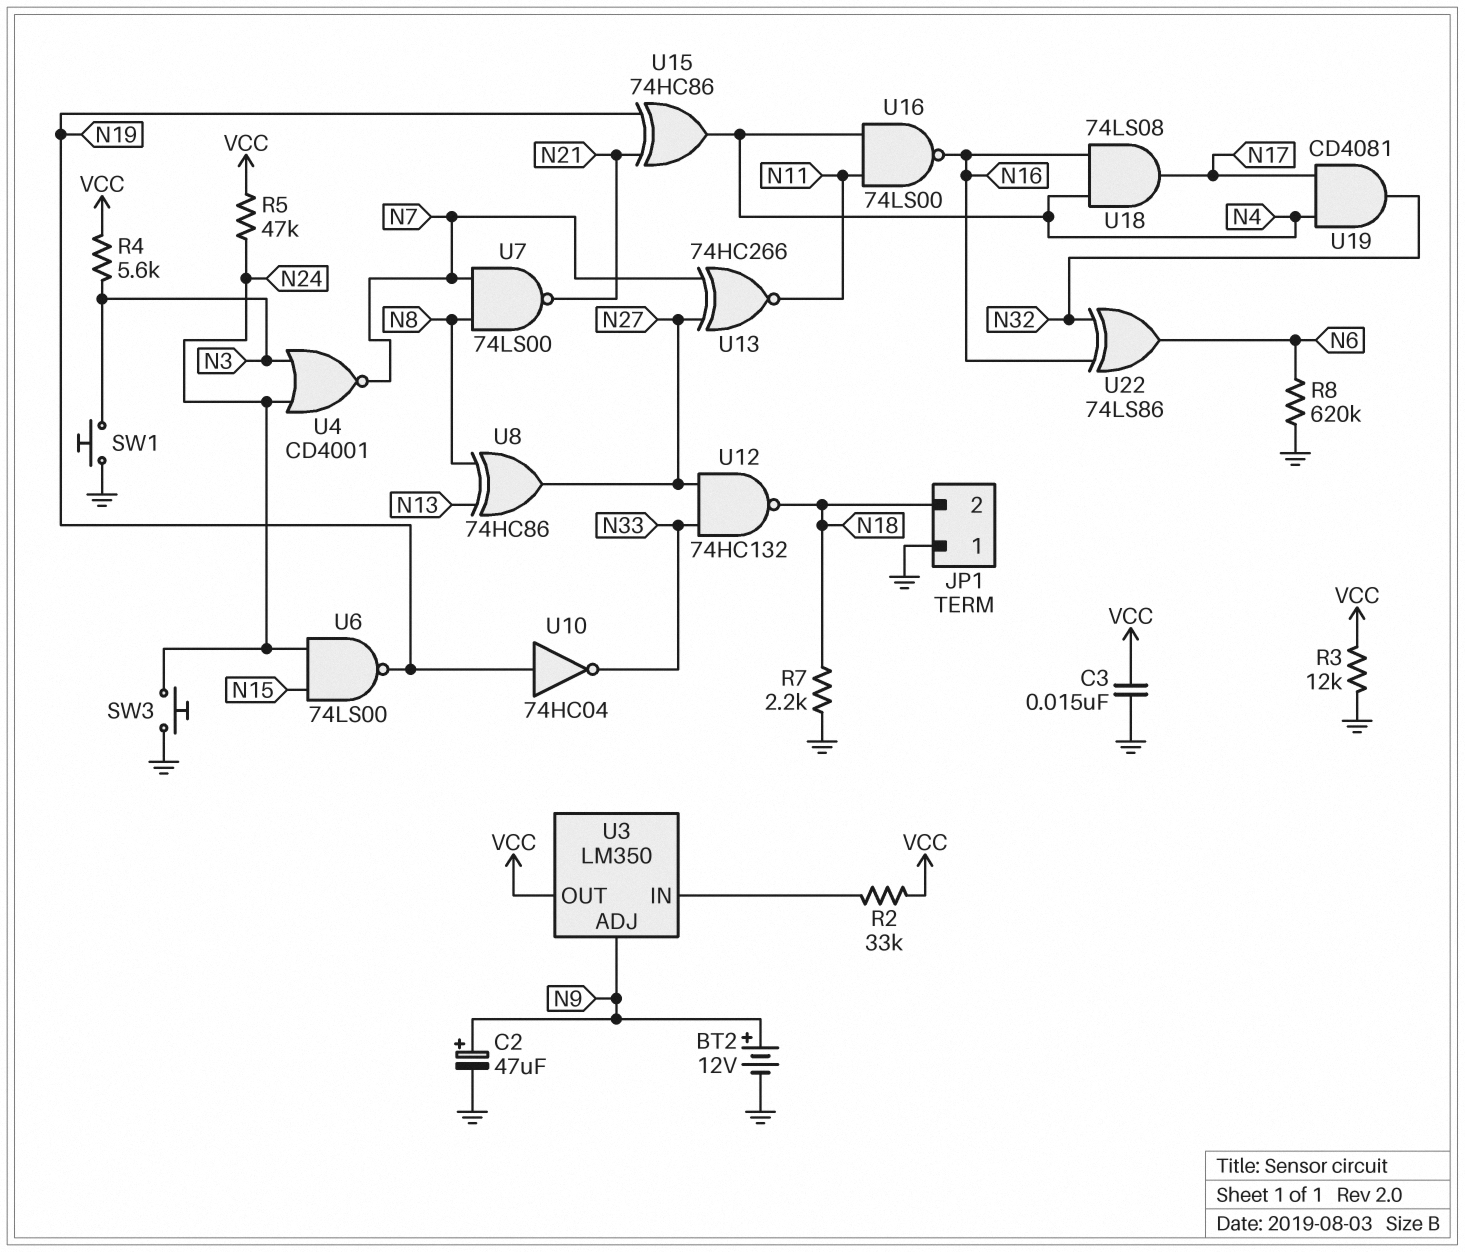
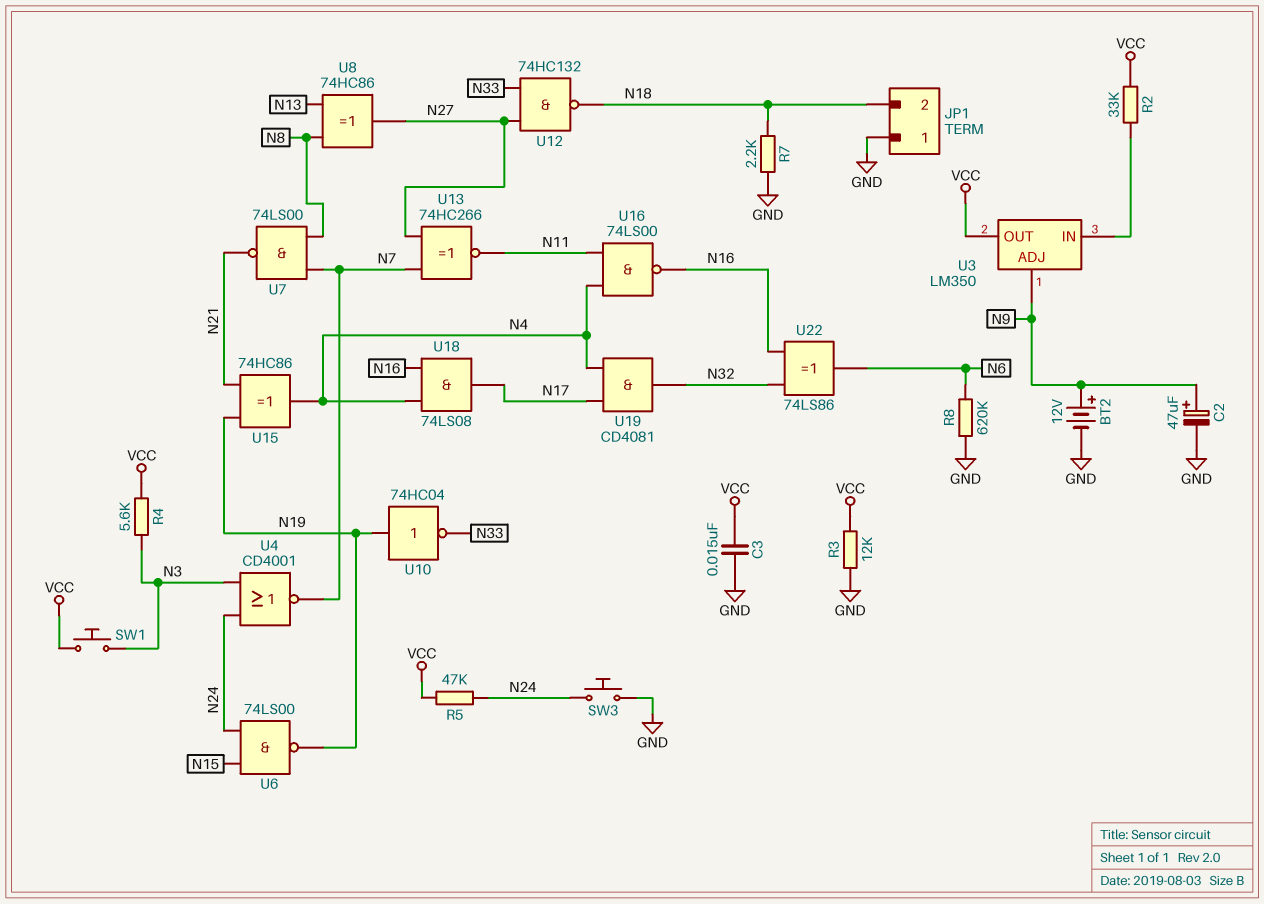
SW1: button (GND, N3) -> button (N3, VCC)

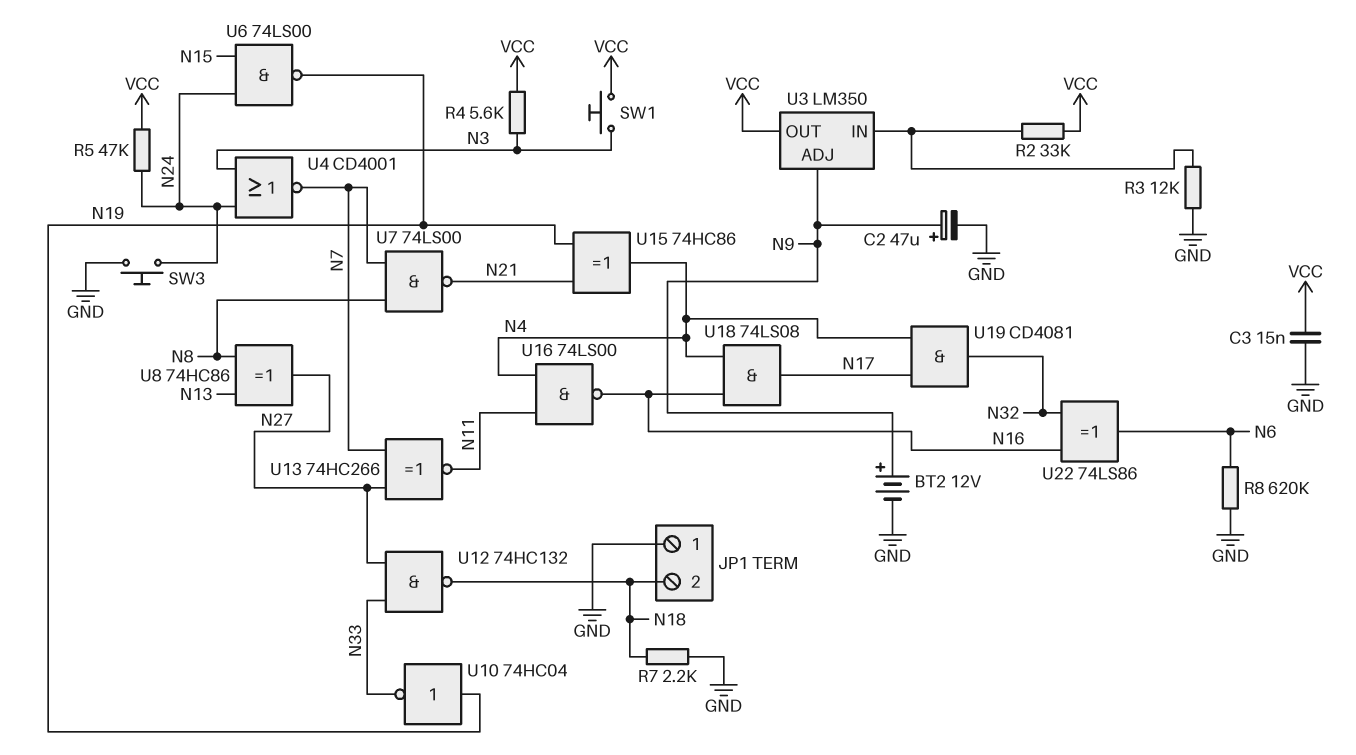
R3: 12k (GND, VCC) -> 12k (GND, U3/IN)

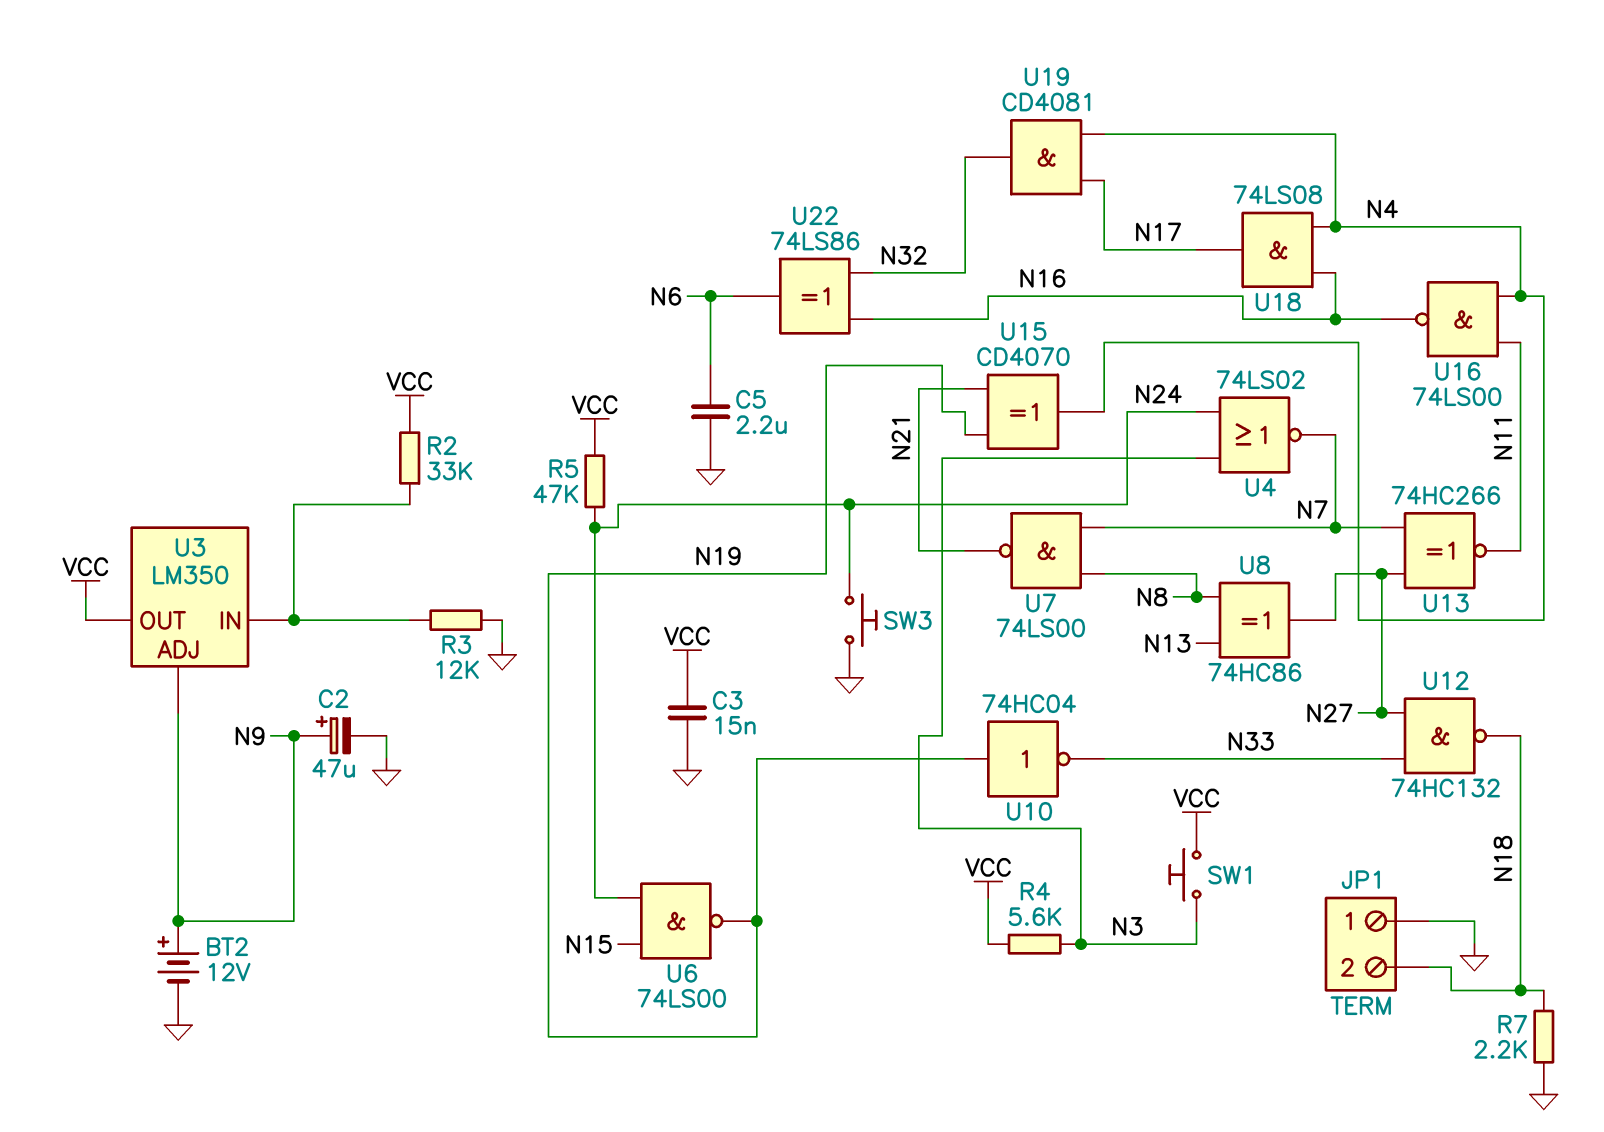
C5: none -> 2.2uF (GND, N6)
R8: 620k (GND, N6) -> none
U4: NOR CD4001 (in N3, in N24, out N7) -> NOR 74LS02 (in N3, in N24, out N7)
U15: XOR 74HC86 (in N19, in N21, out N4) -> XOR CD4070 (in N19, in N21, out N4)

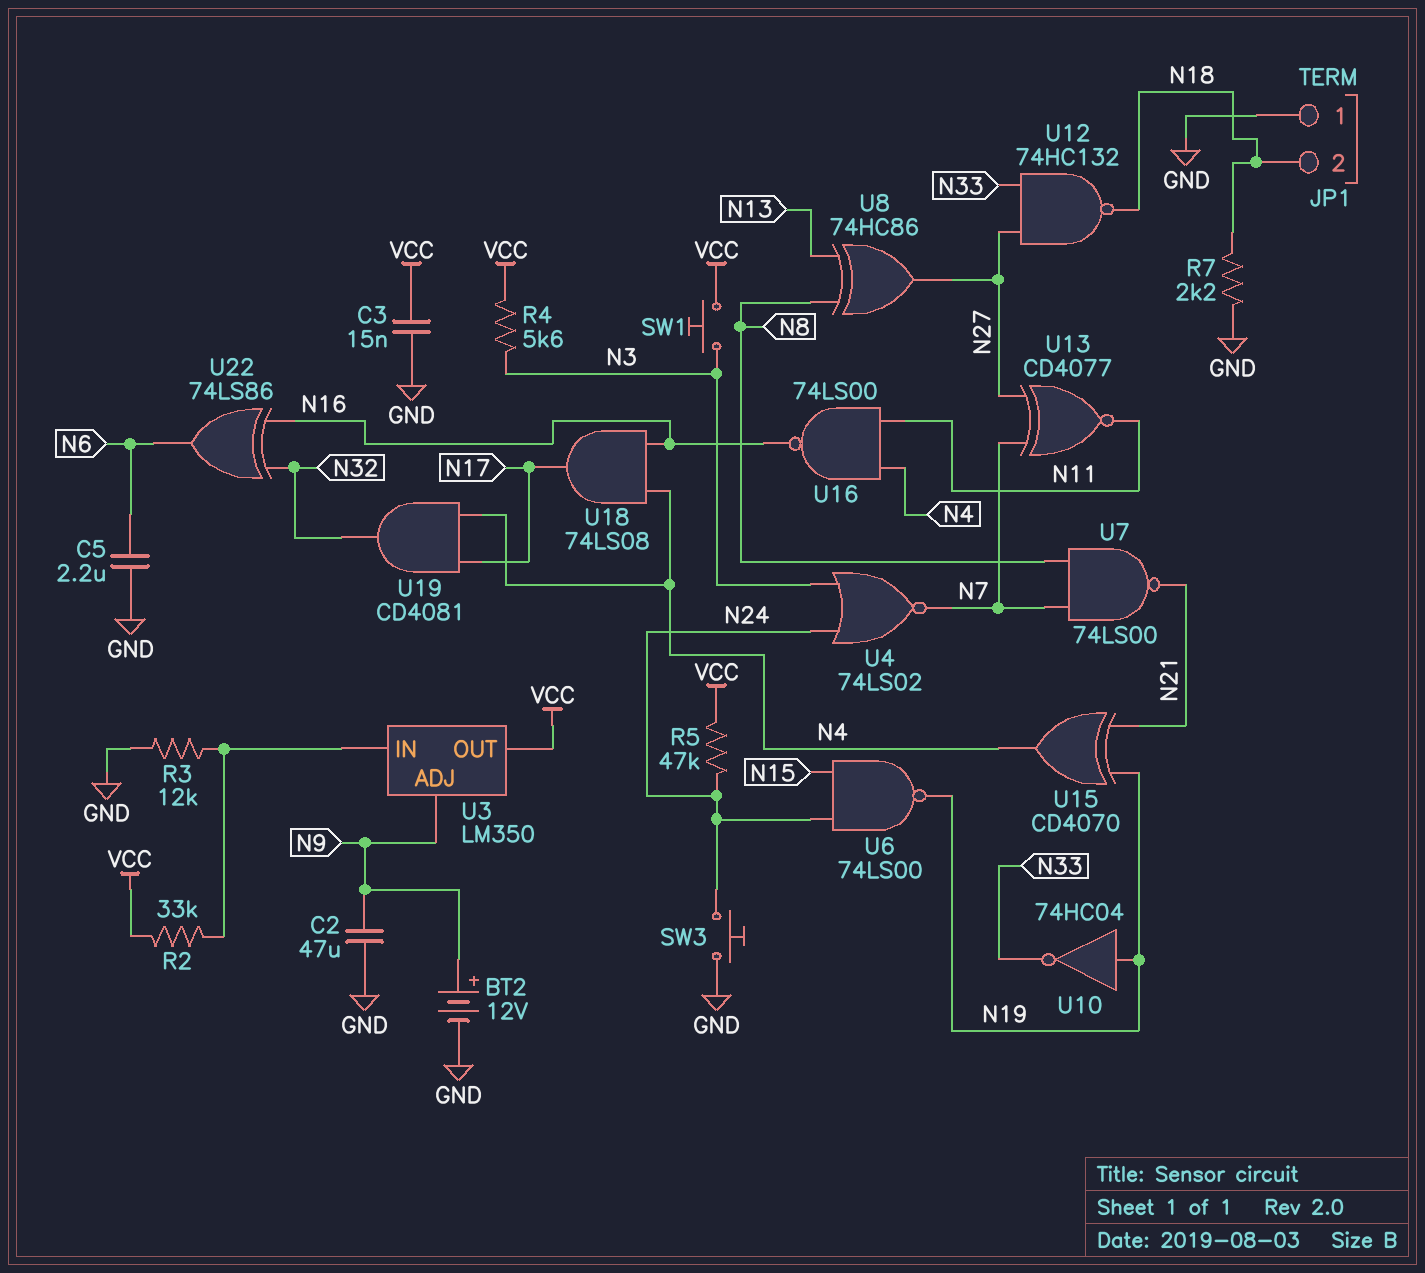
C2: 47uF (plus N9, minus GND) -> 47uF (GND, N9)
U13: XNOR 74HC266 (in N7, in N27, out N11) -> XNOR CD4077 (in N7, in N27, out N11)

